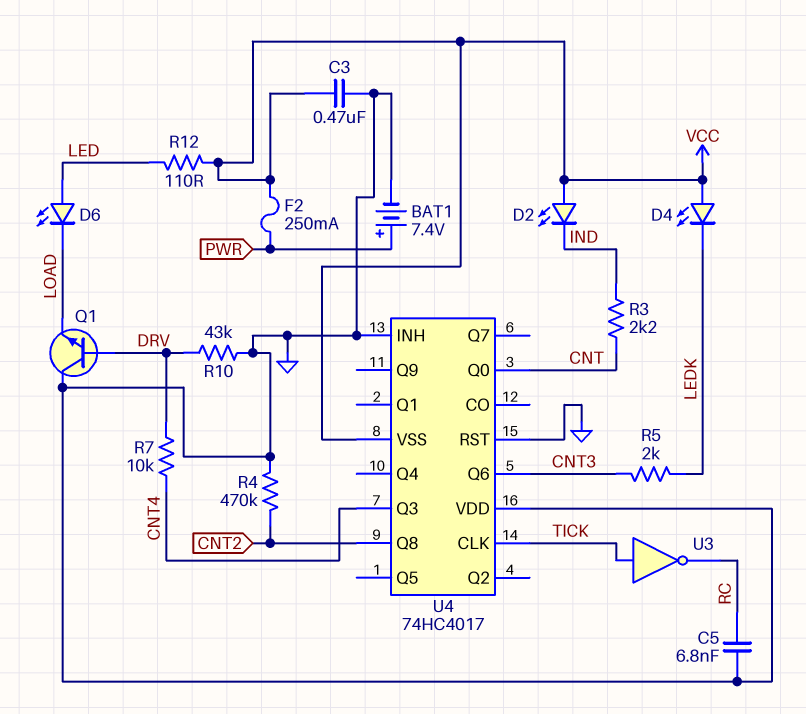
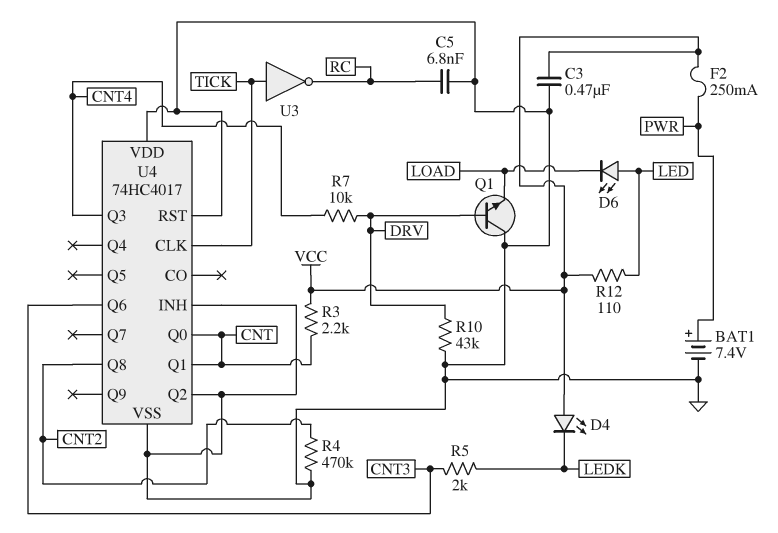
D2: LED (A VCC, K IND) -> none
R3: 2.2k (CNT, IND) -> 2.2k (CNT, VCC)
U4 pin Q1: none -> CNT
U4 pin Q2: none -> GND
U4 pin VSS: VCC -> GND

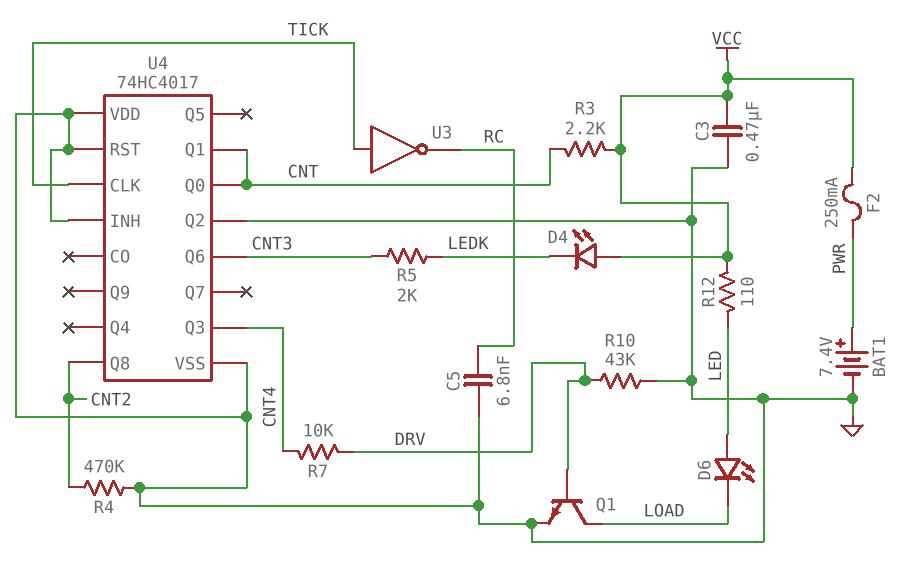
Q1: NPN (B DRV, C GND, E LOAD) -> NPN (B DRV, C LOAD, E GND)

